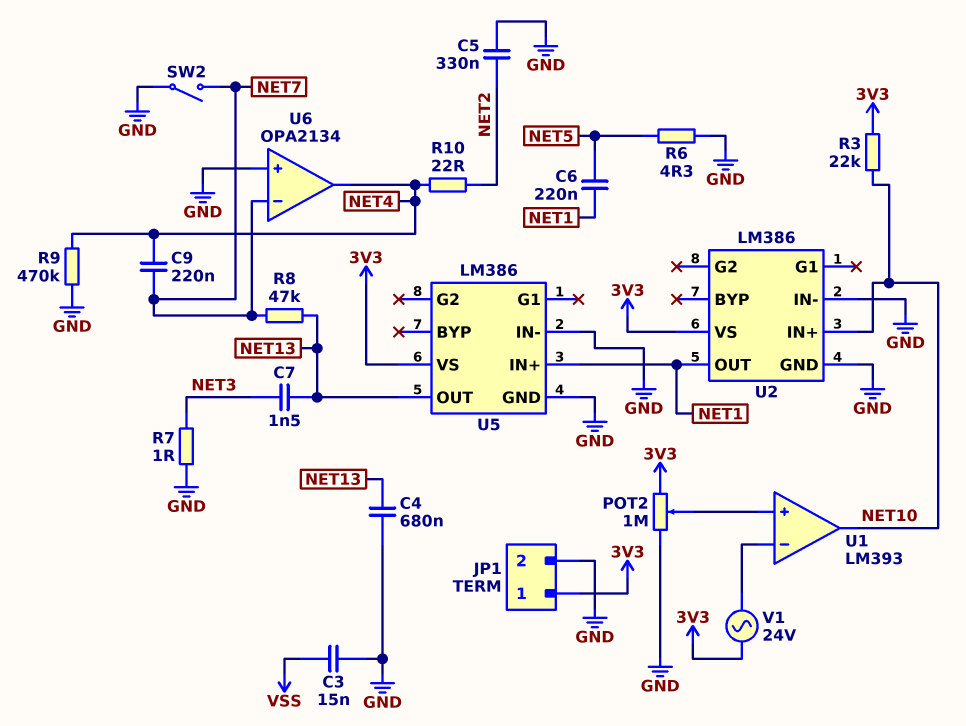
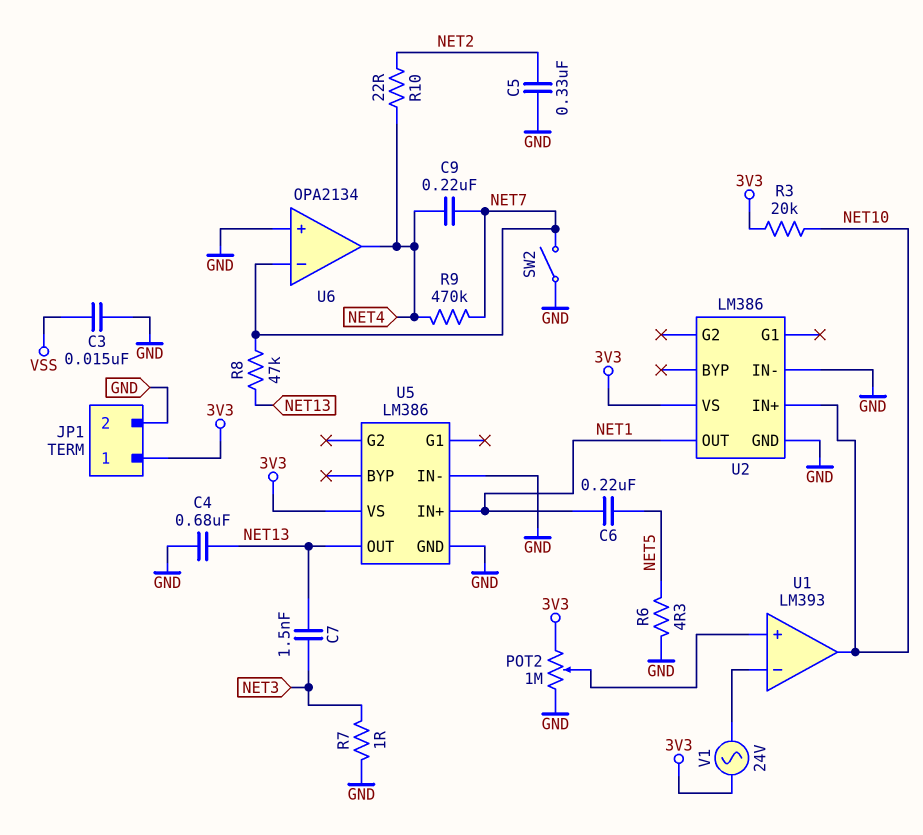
R3: 22k (3V3, NET10) -> 20k (3V3, NET10)
R9: 470k (GND, NET4) -> 470k (NET4, NET7)

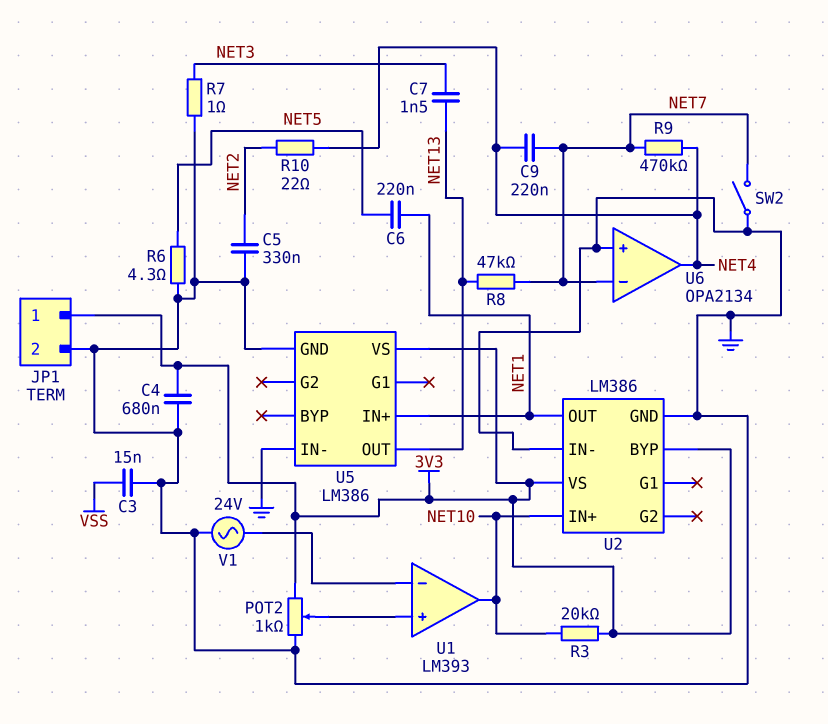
C4: 680nF (GND, NET13) -> 680nF (3V3, GND)
POT2: 1M (3V3, GND, wiper U1/in+) -> 1k (3V3, GND, wiper U1/in+)
U2 pin BYP: none -> 3V3
V1: AC 24V (3V3, U1/in-) -> AC 24V (GND, U1/in-)

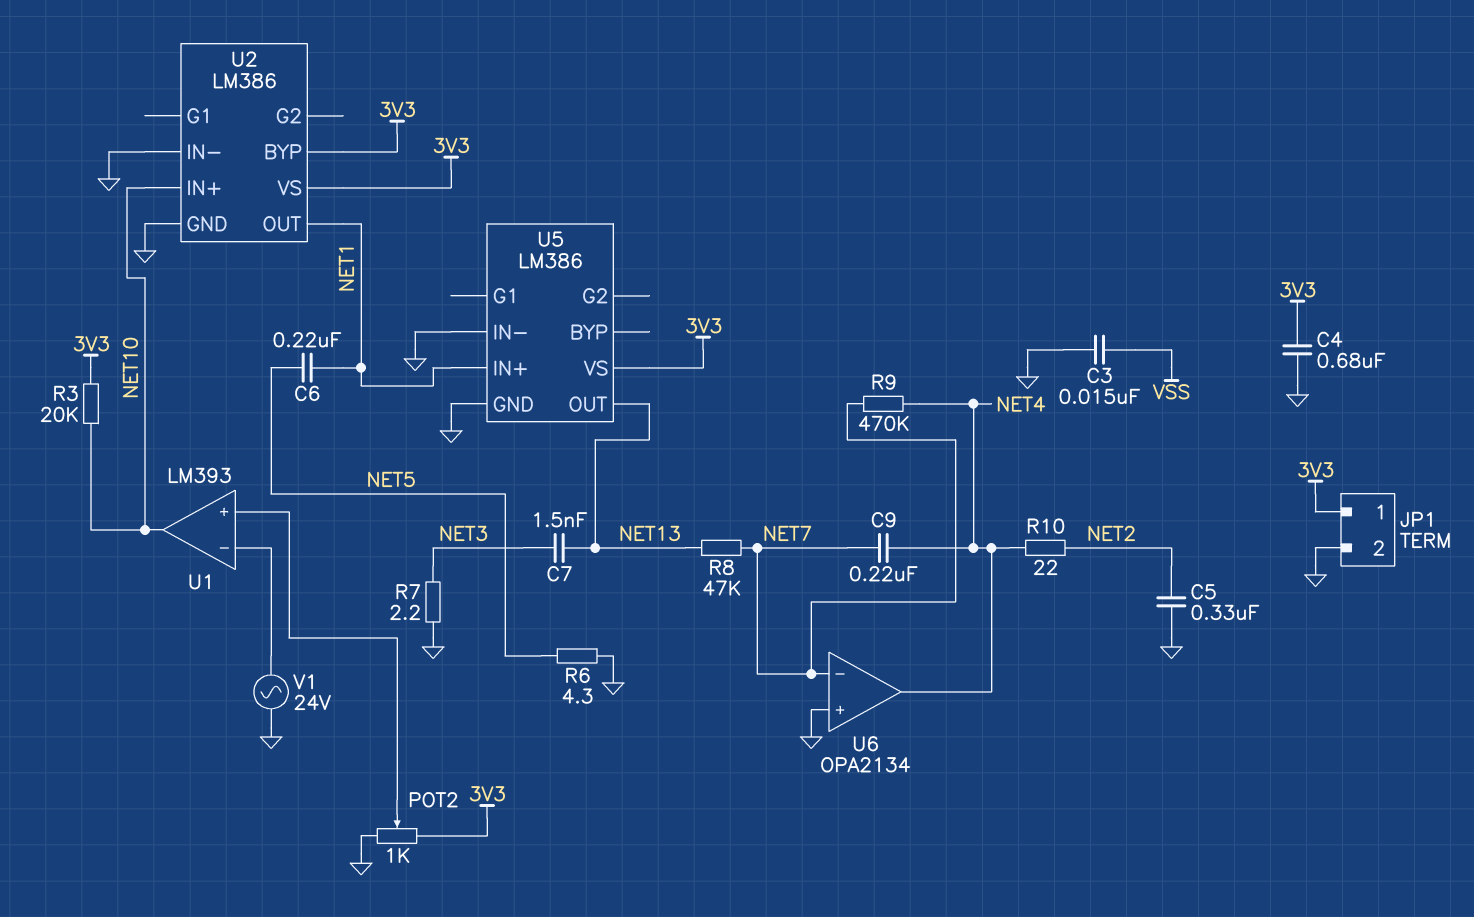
R7: 1 (GND, NET3) -> 2.2 (GND, NET3)
SW2: switch (GND, NET7) -> none

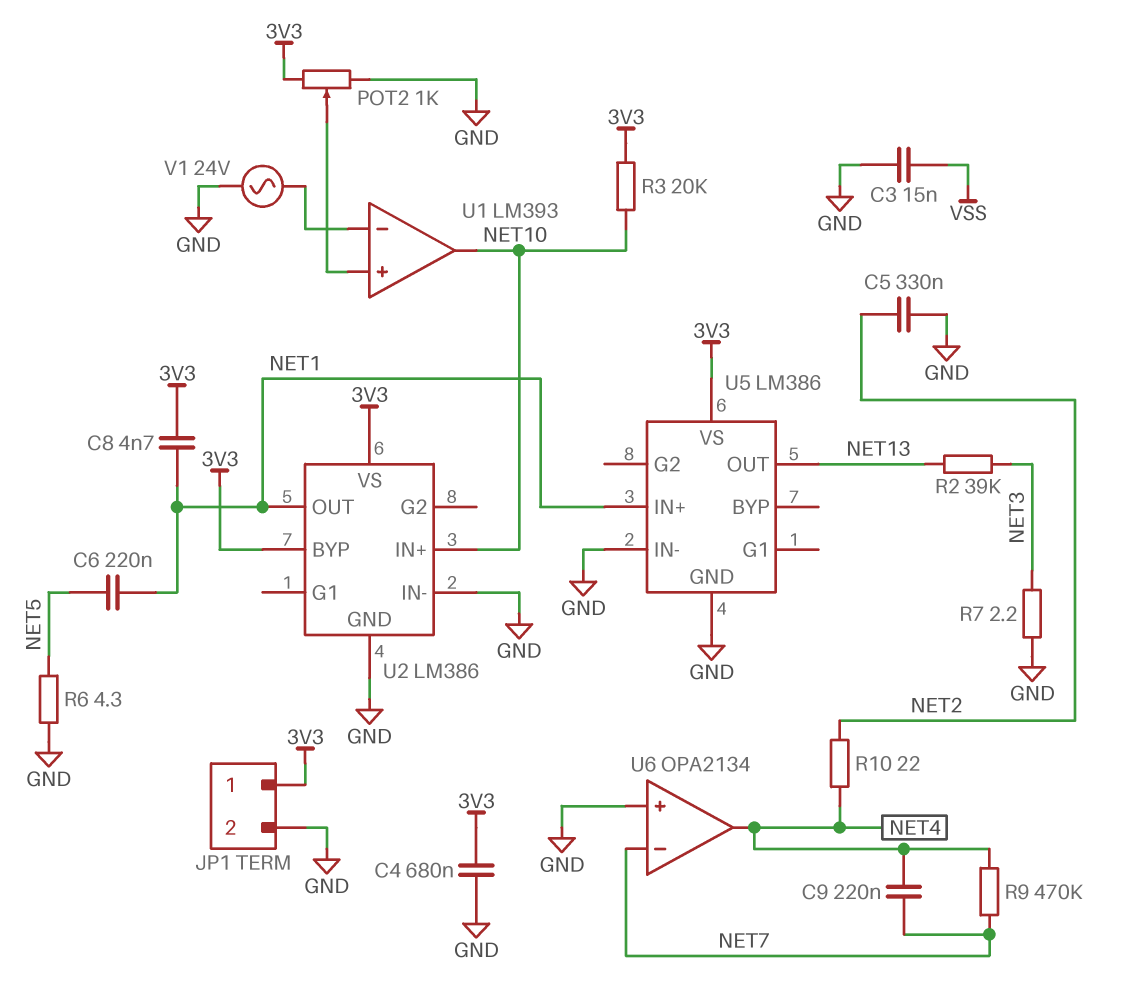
C7: 1.5nF (NET3, NET13) -> none
C8: none -> 4.7nF (3V3, NET1)
R2: none -> 39k (NET3, NET13)
R8: 47k (NET7, NET13) -> none

